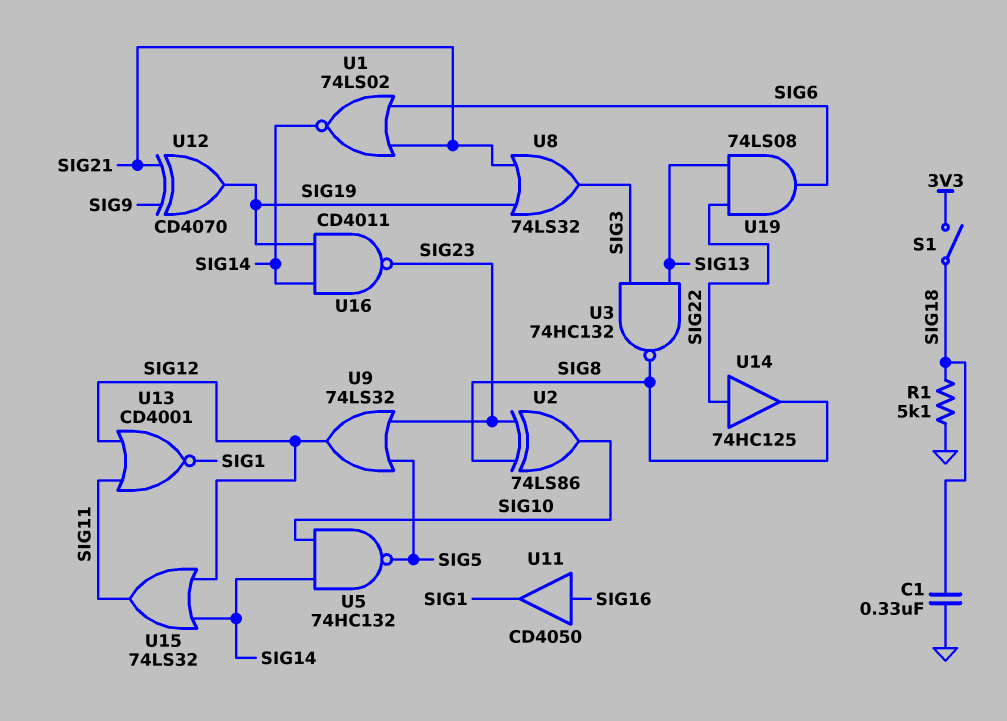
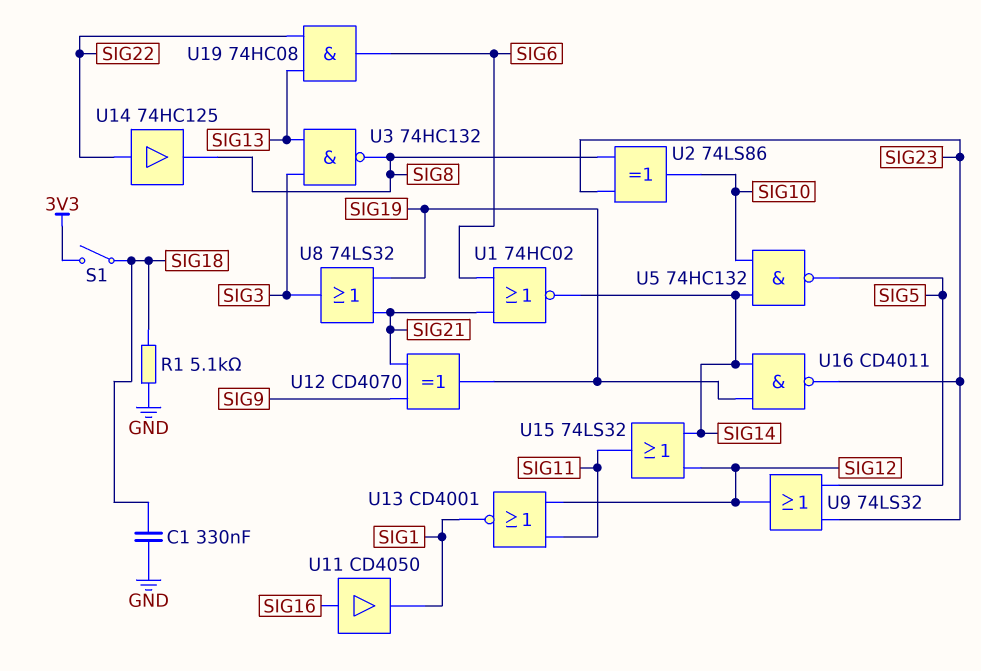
U1: NOR 74LS02 (in SIG6, in SIG21, out SIG14) -> NOR 74HC02 (in SIG6, in SIG21, out SIG14)
U19: AND 74LS08 (in SIG13, in SIG22, out SIG6) -> AND 74HC08 (in SIG13, in SIG22, out SIG6)

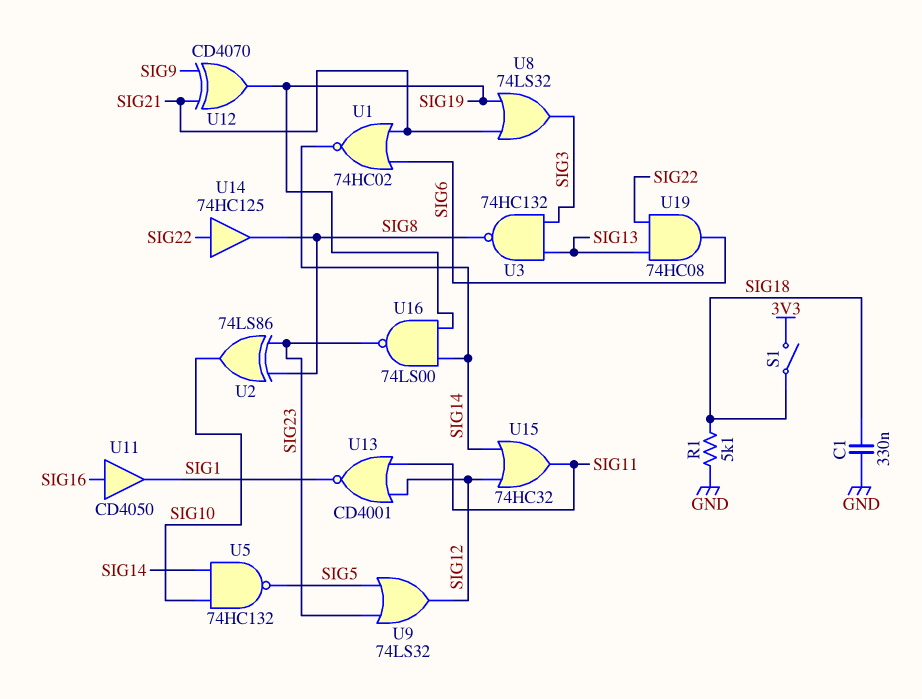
U15: OR 74LS32 (in SIG12, in SIG14, out SIG11) -> OR 74HC32 (in SIG12, in SIG14, out SIG11)
U16: NAND CD4011 (in SIG14, in SIG19, out SIG23) -> NAND 74LS00 (in SIG14, in SIG19, out SIG23)

